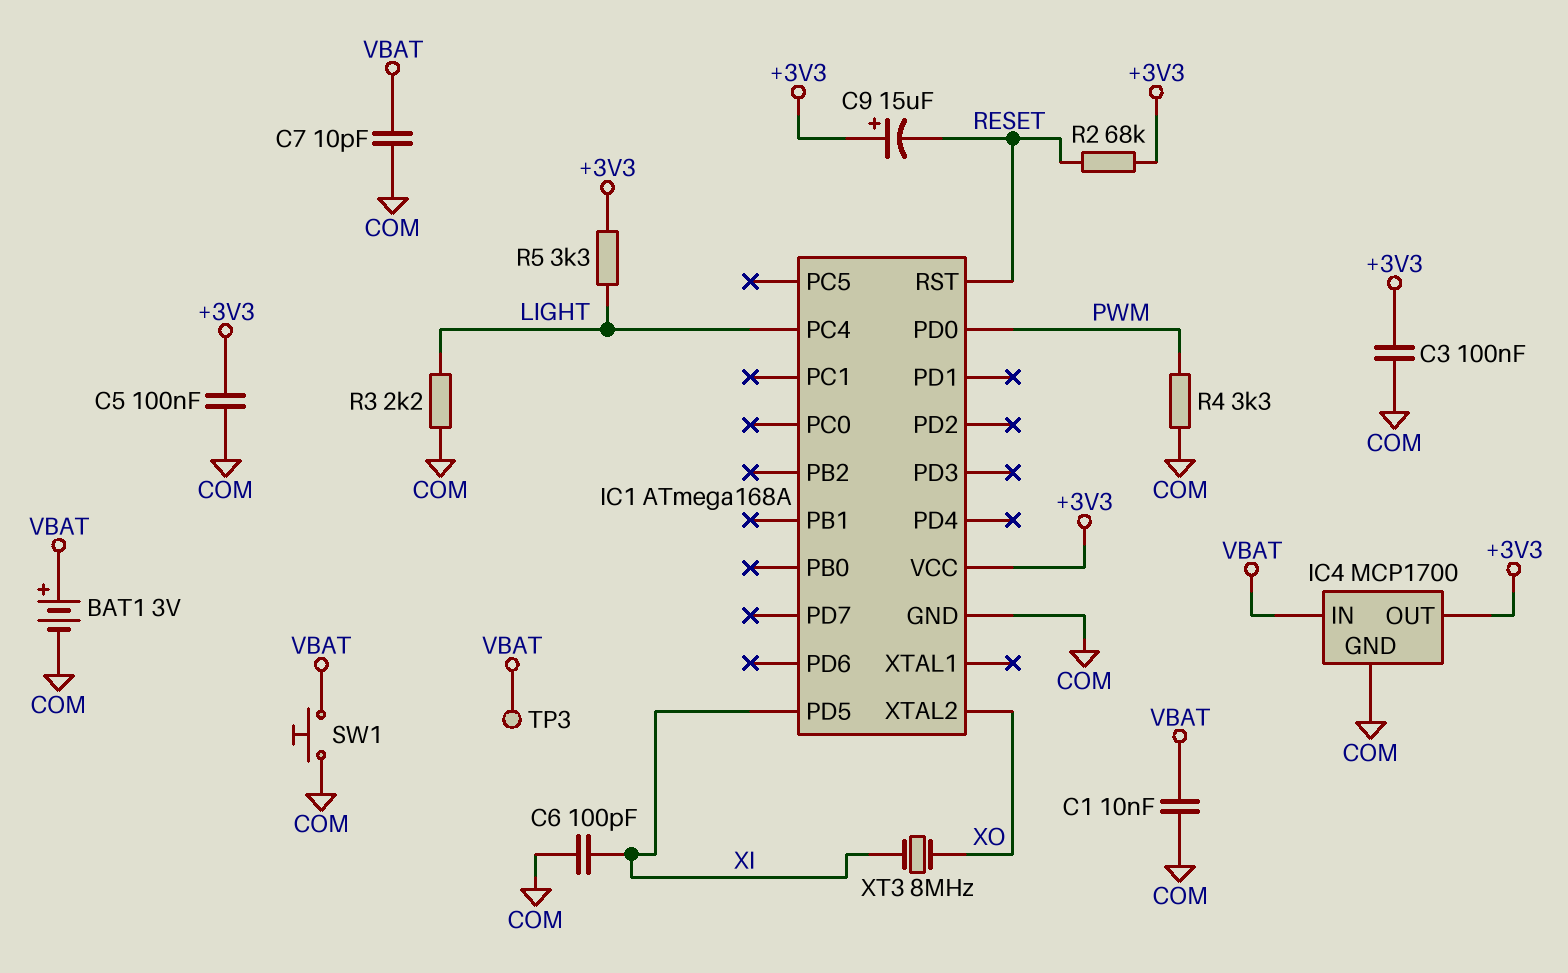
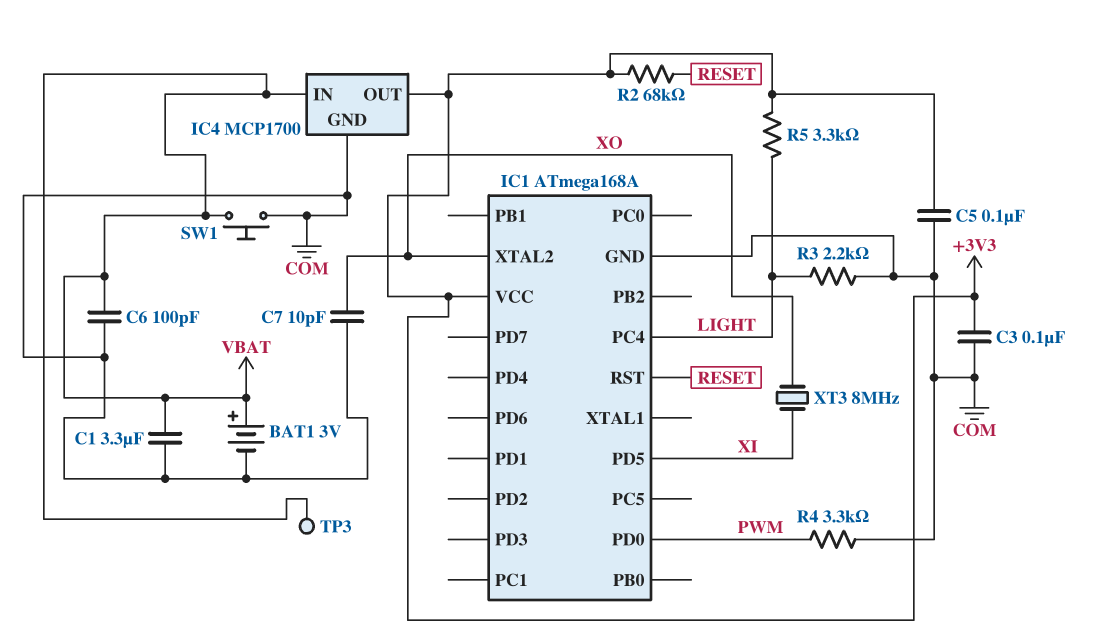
C1: 10nF (COM, VBAT) -> 3.3uF (COM, VBAT)
C6: 100pF (COM, XI) -> 100pF (COM, VBAT)
C7: 10pF (COM, VBAT) -> 10pF (COM, XO)
C9: 15uF (plus +3V3, minus RESET) -> none

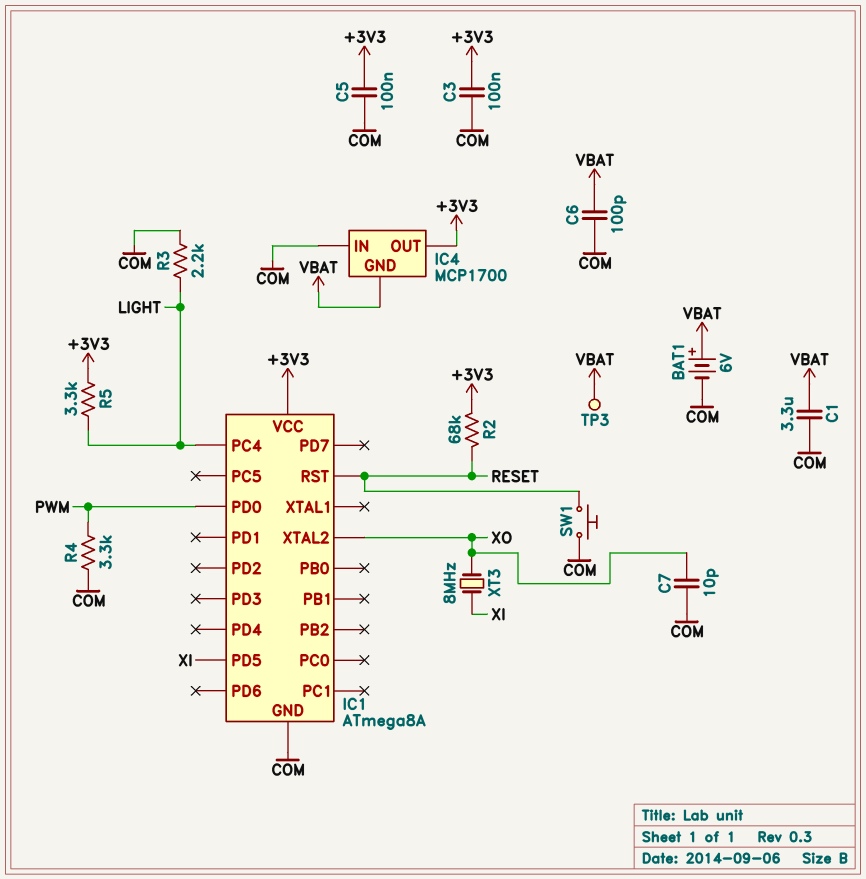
BAT1: 3V (plus VBAT, minus COM) -> 6V (plus VBAT, minus COM)
IC1: ATmega168A -> ATmega8A
IC4 pin GND: COM -> VBAT
IC4 pin IN: VBAT -> COM
SW1: button (COM, VBAT) -> button (COM, RESET)

